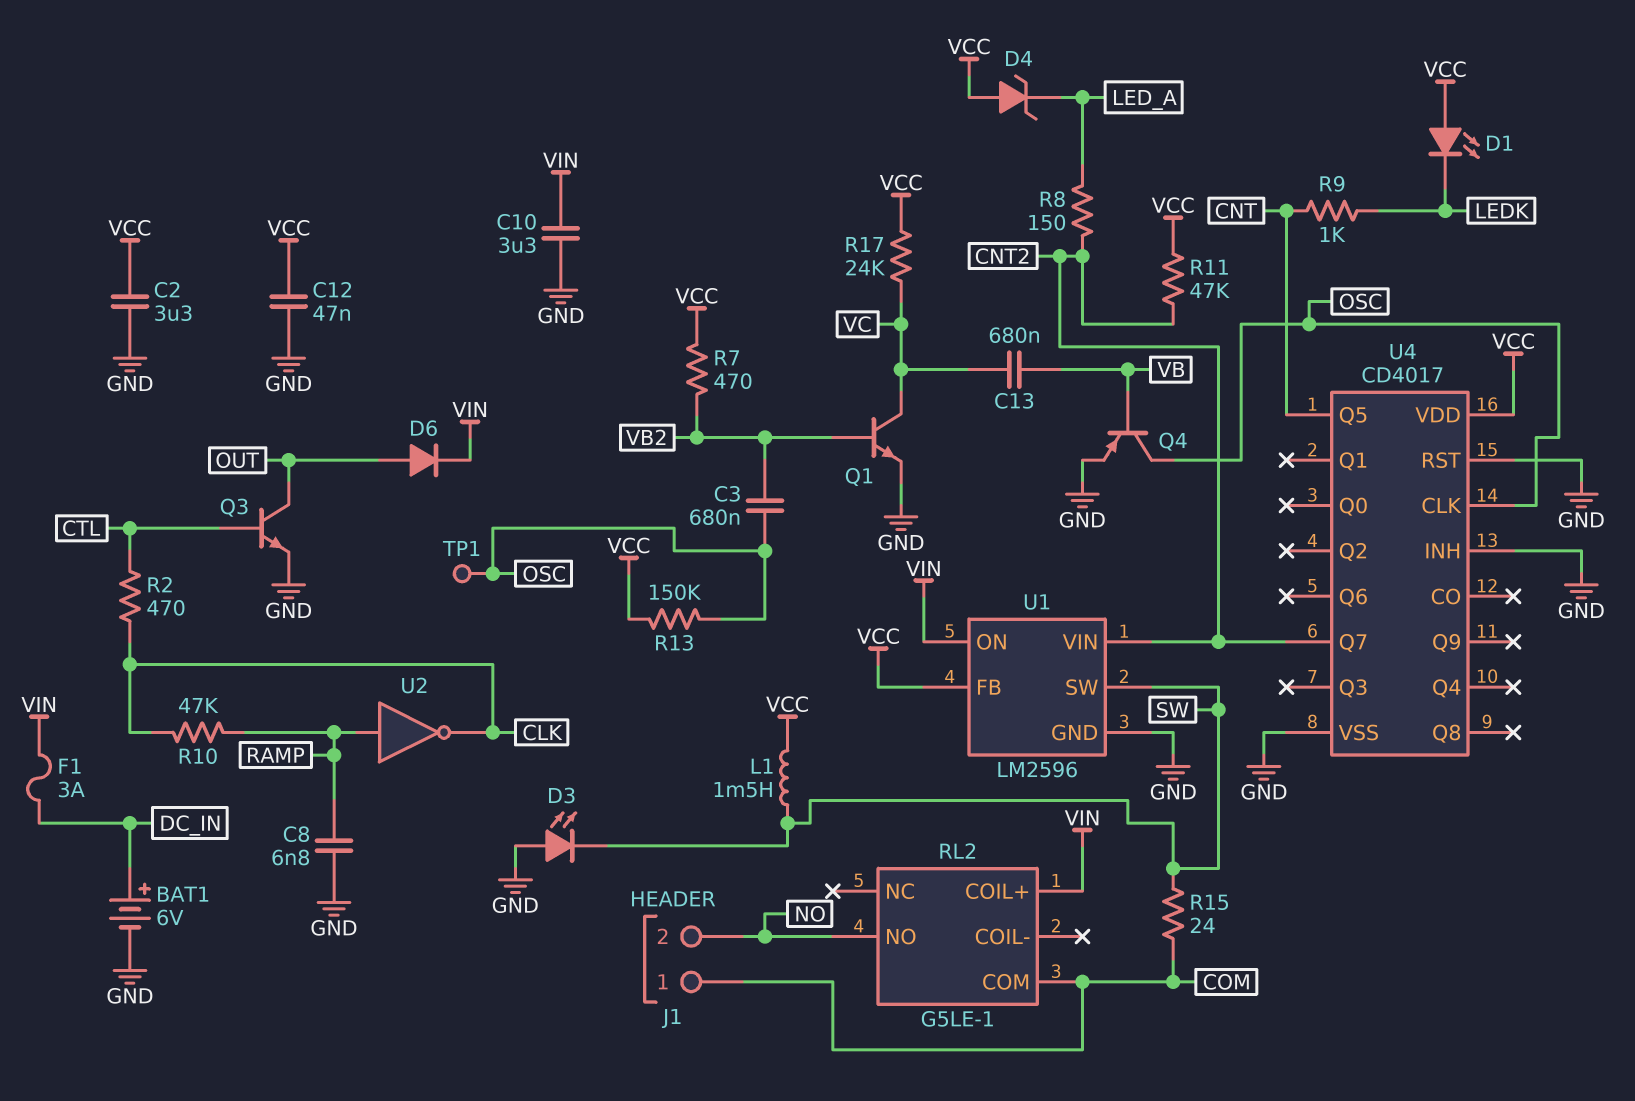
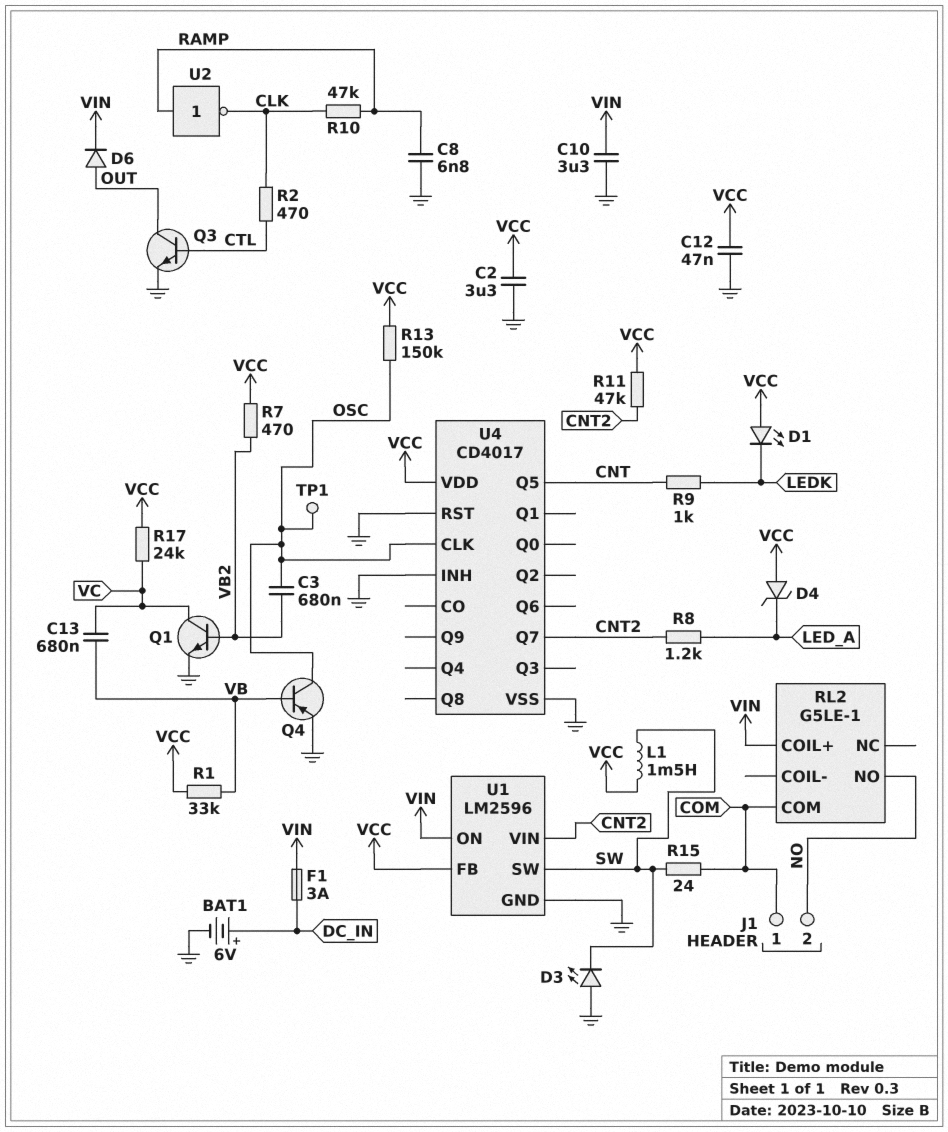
R1: none -> 33k (VB, VCC)
R8: 150 (CNT2, LED_A) -> 1.2k (CNT2, LED_A)

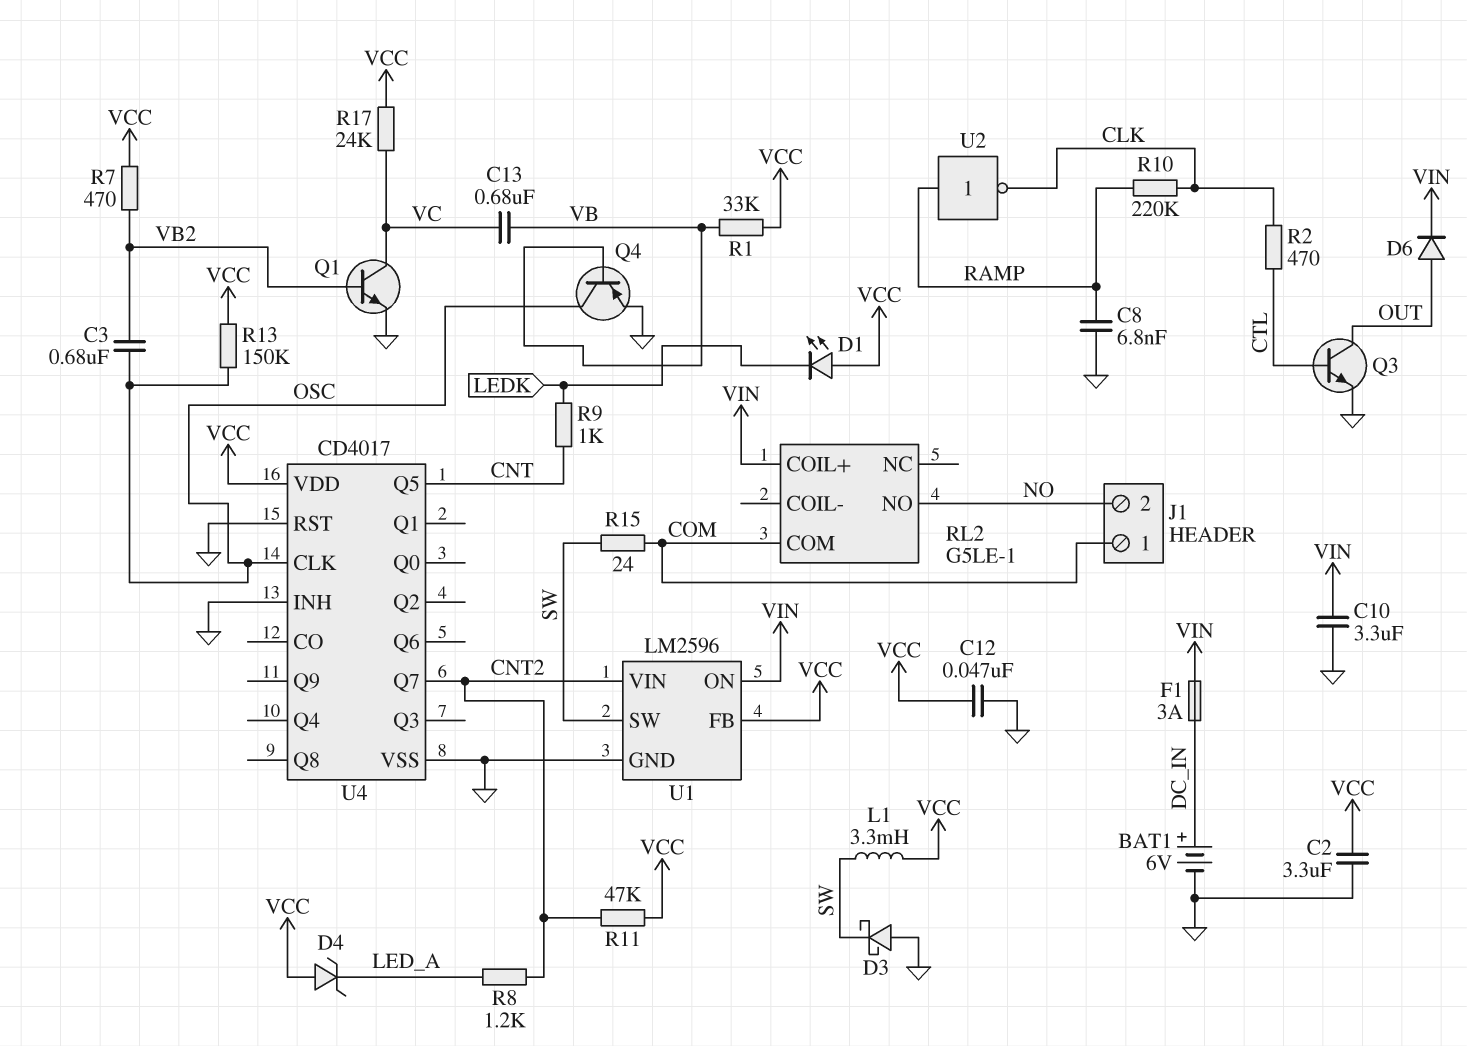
D3: LED (A GND, K SW) -> schottky (A GND, K SW)
L1: 1.5mH (SW, VCC) -> 3.3mH (SW, VCC)
R10: 47k (CLK, RAMP) -> 220k (CLK, RAMP)
TP1: test point (OSC) -> none

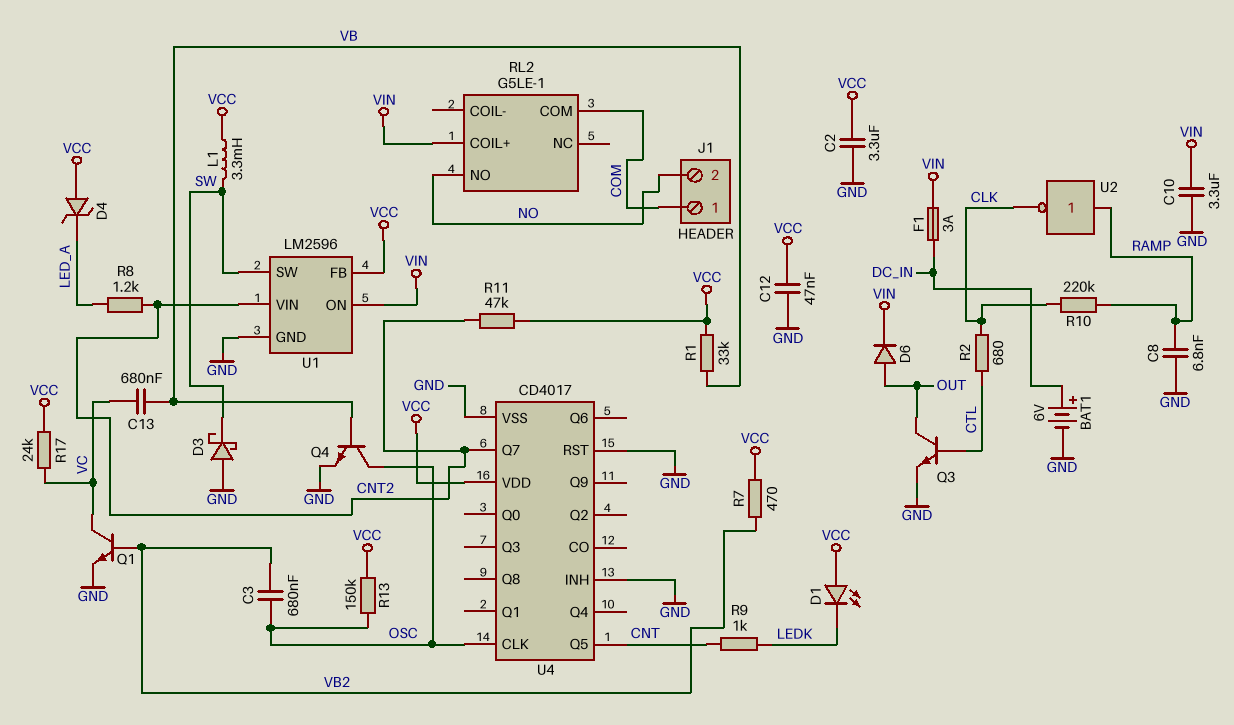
Q4: PNP (B VB, C OSC, E GND) -> NPN (B VB, C OSC, E GND)
R2: 470 (CLK, CTL) -> 680 (CLK, CTL)
R15: 24 (COM, SW) -> none

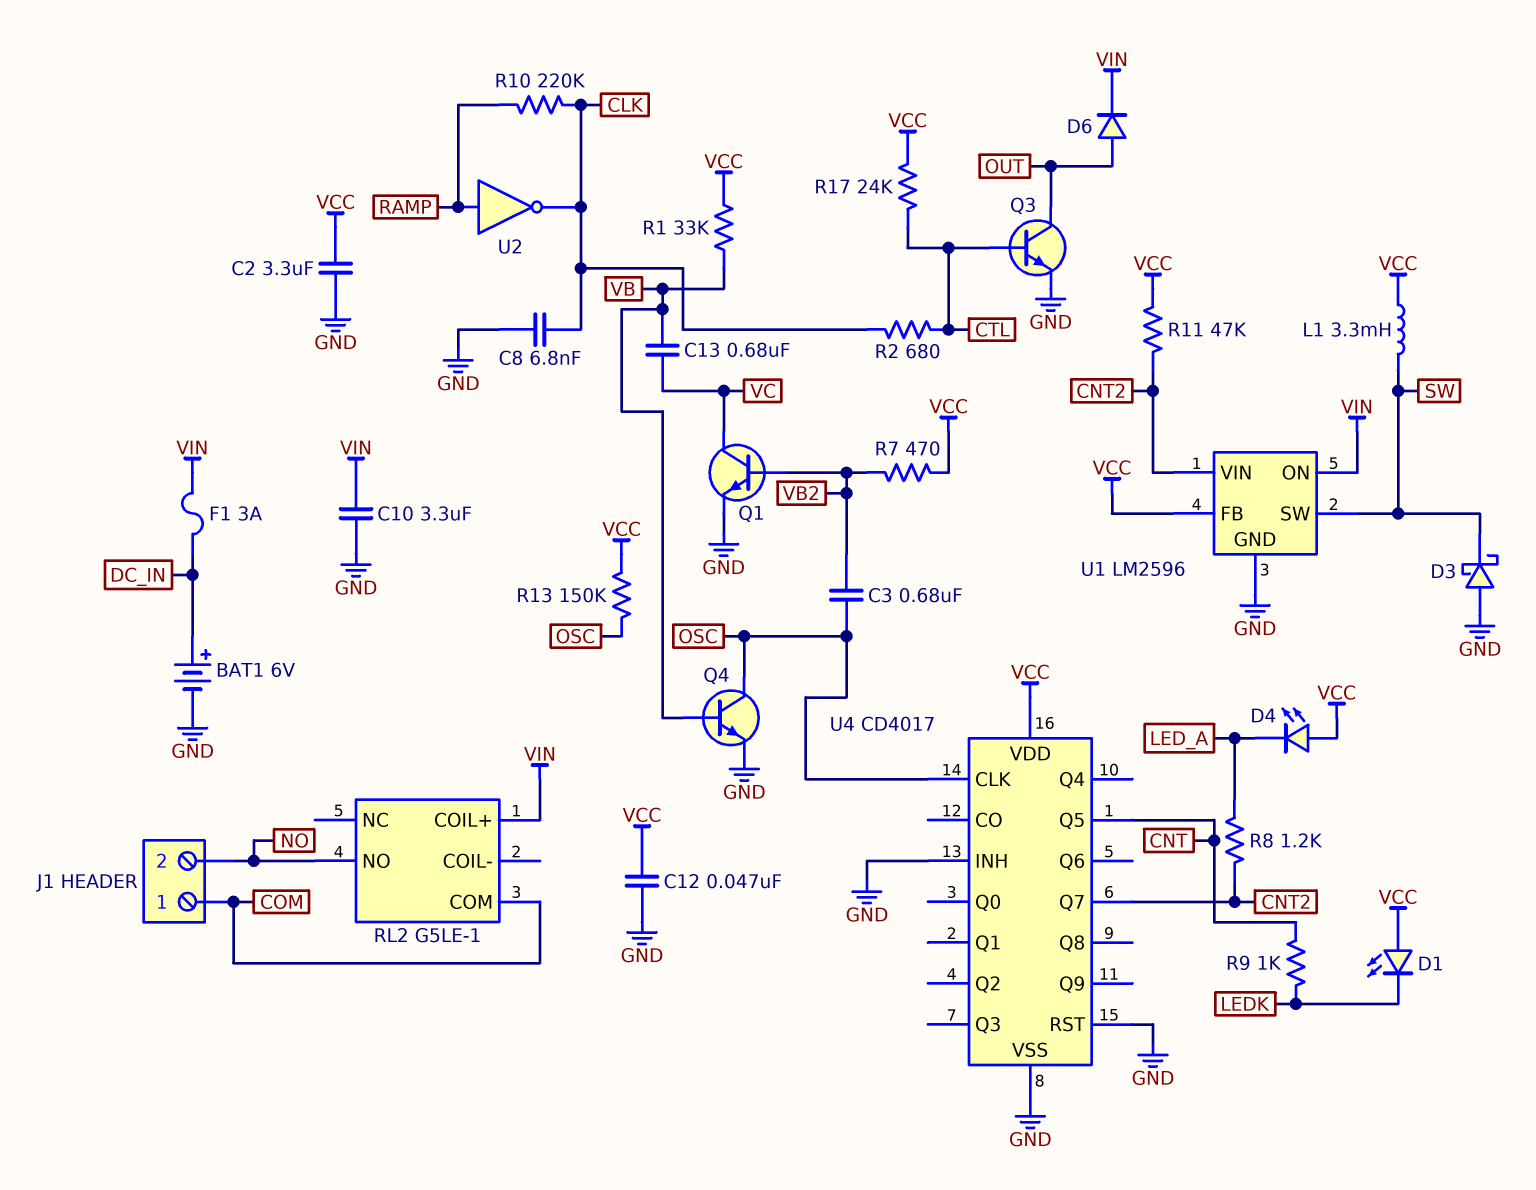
C8: 6.8nF (GND, RAMP) -> 6.8nF (CLK, GND)
D4: zener (A VCC, K LED_A) -> LED (A VCC, K LED_A)
R17: 24k (VC, VCC) -> 24k (CTL, VCC)

